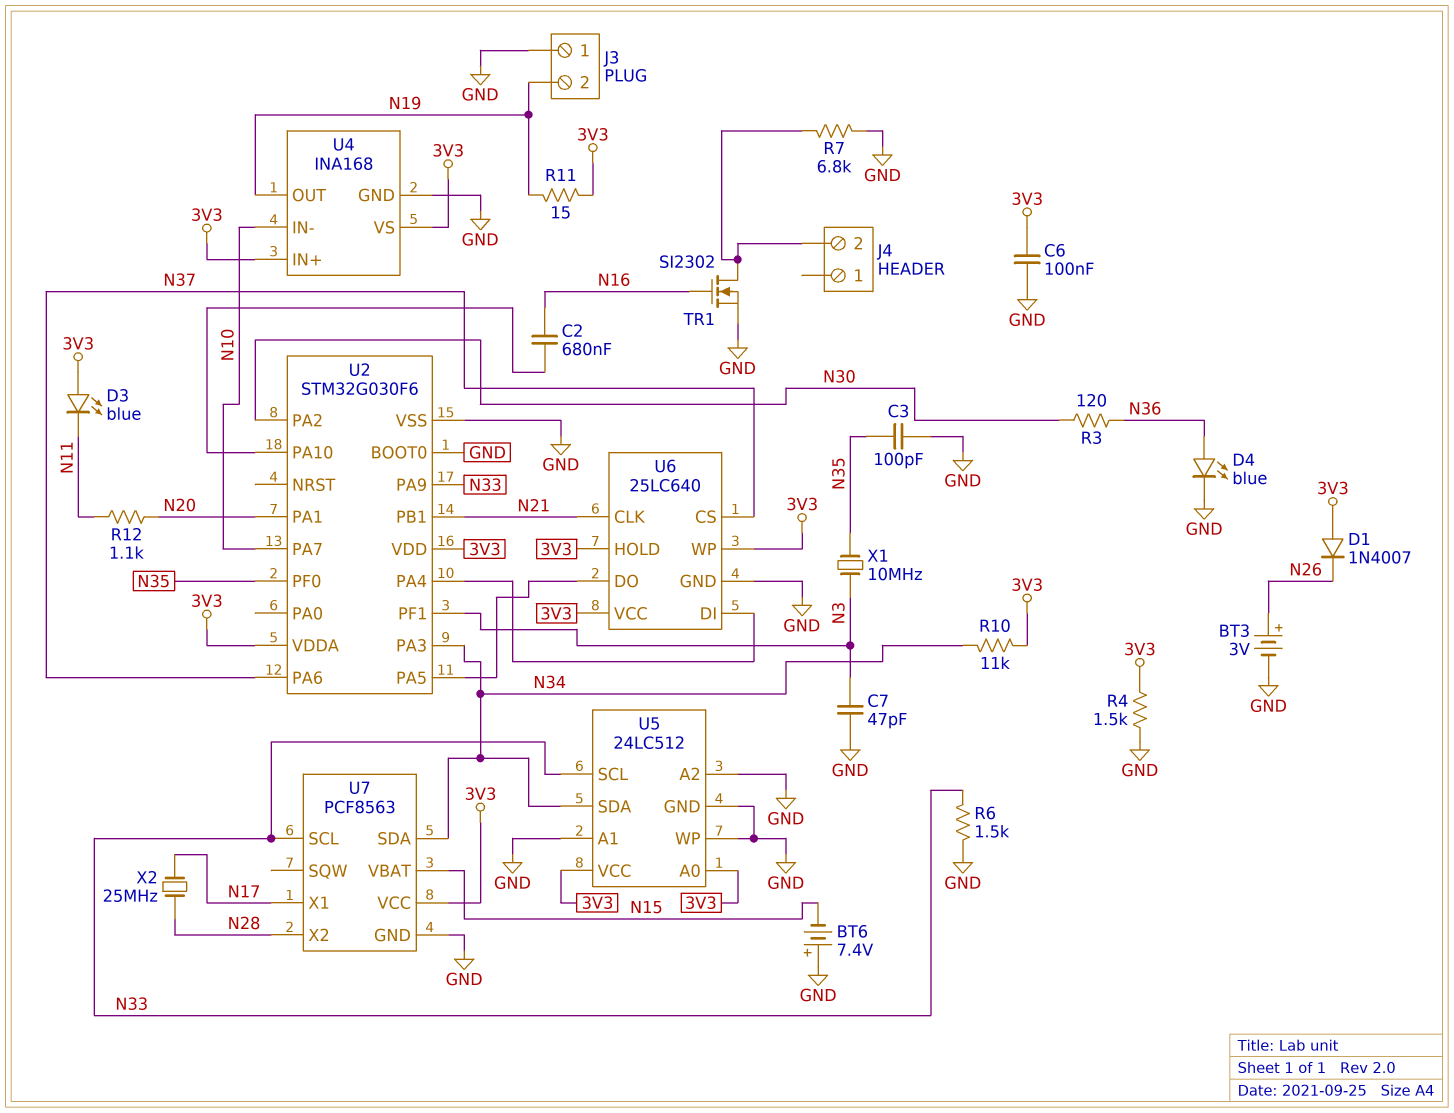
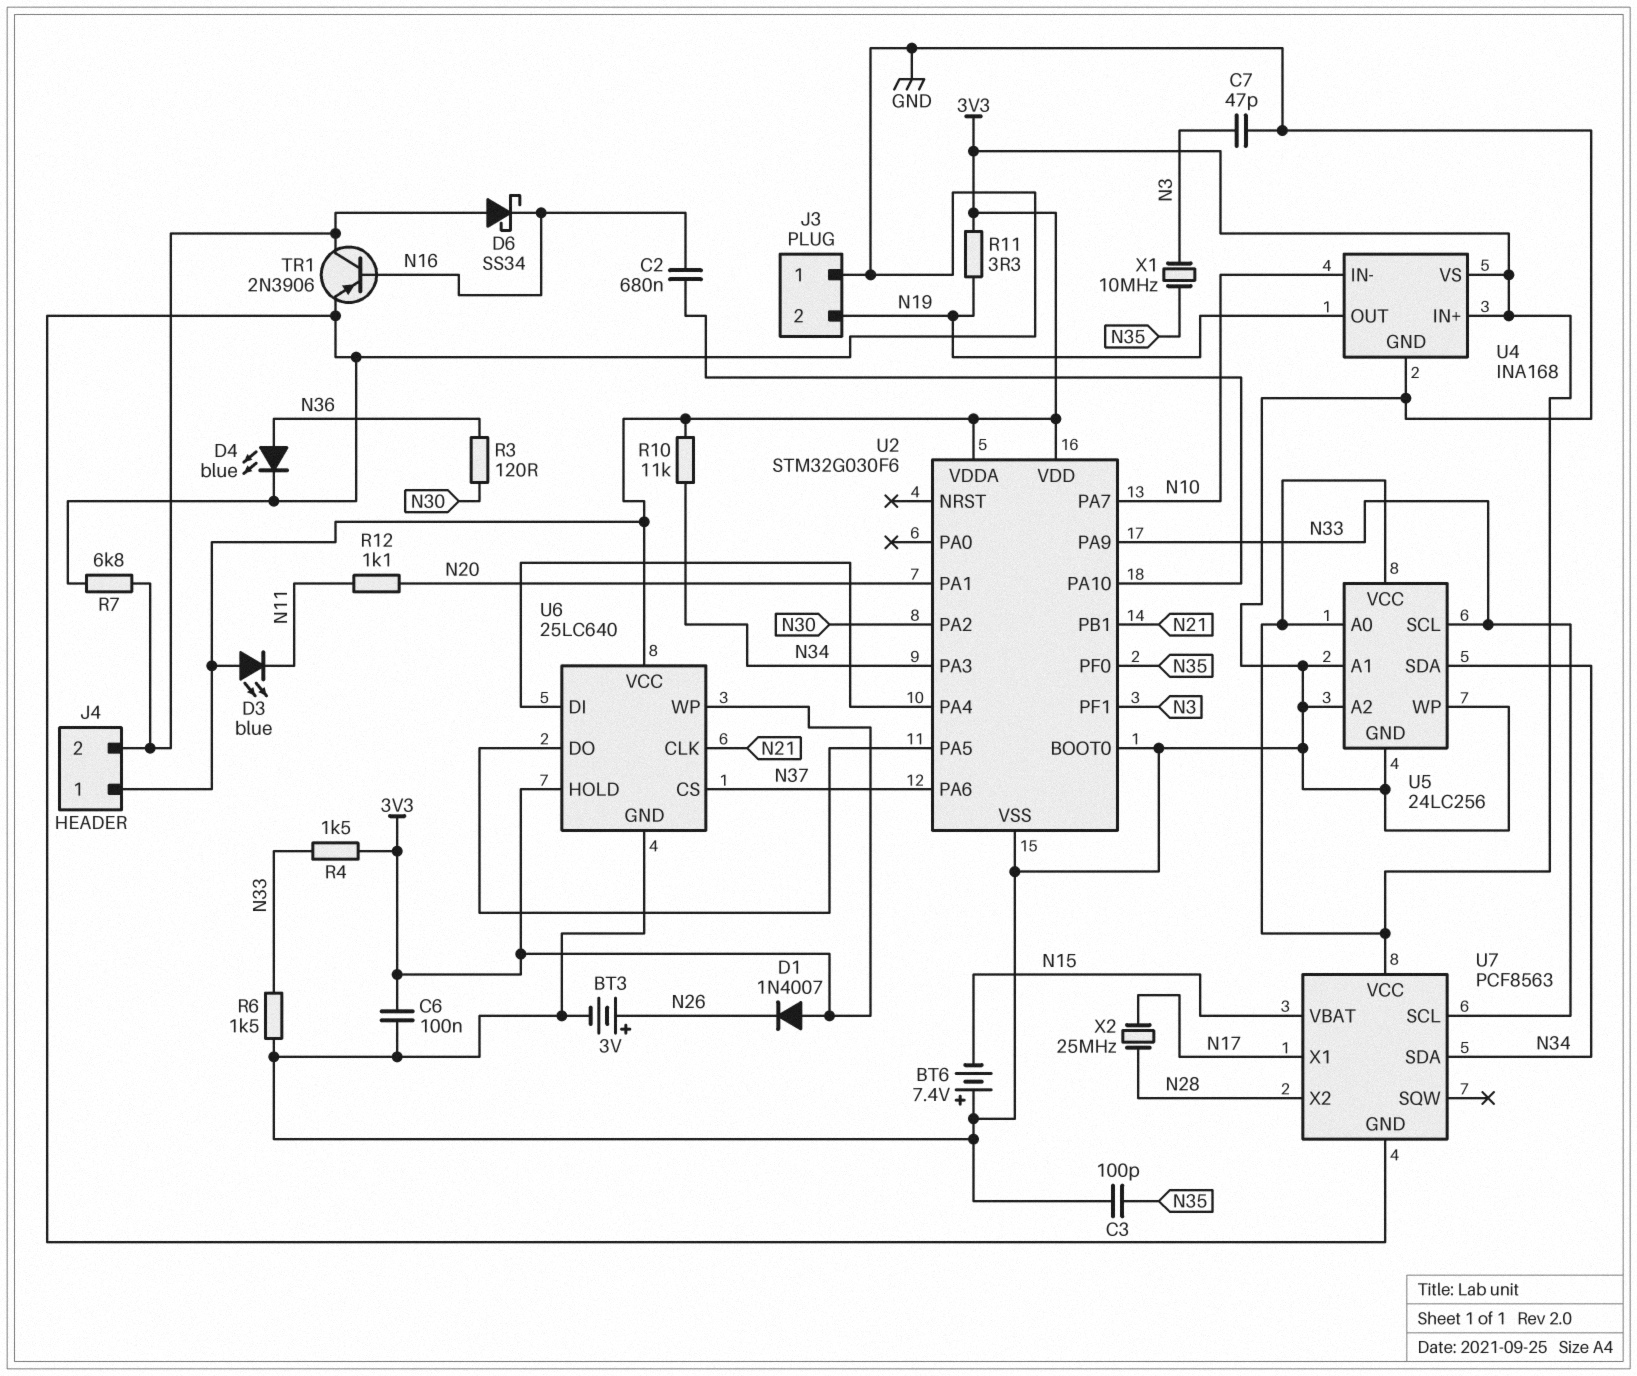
D6: none -> schottky SS34 (A J4/2, K N16)
J4 pin 1: none -> 3V3
R4: 1.5k (3V3, GND) -> 1.5k (3V3, N33)
R11: 15 (3V3, N19) -> 3.3 (3V3, N19)
TR1: NMOS SI2302 (G N16, D J4/2, S GND) -> PNP 2N3906 (B N16, C J4/2, E GND)
U5: 24LC512 -> 24LC256

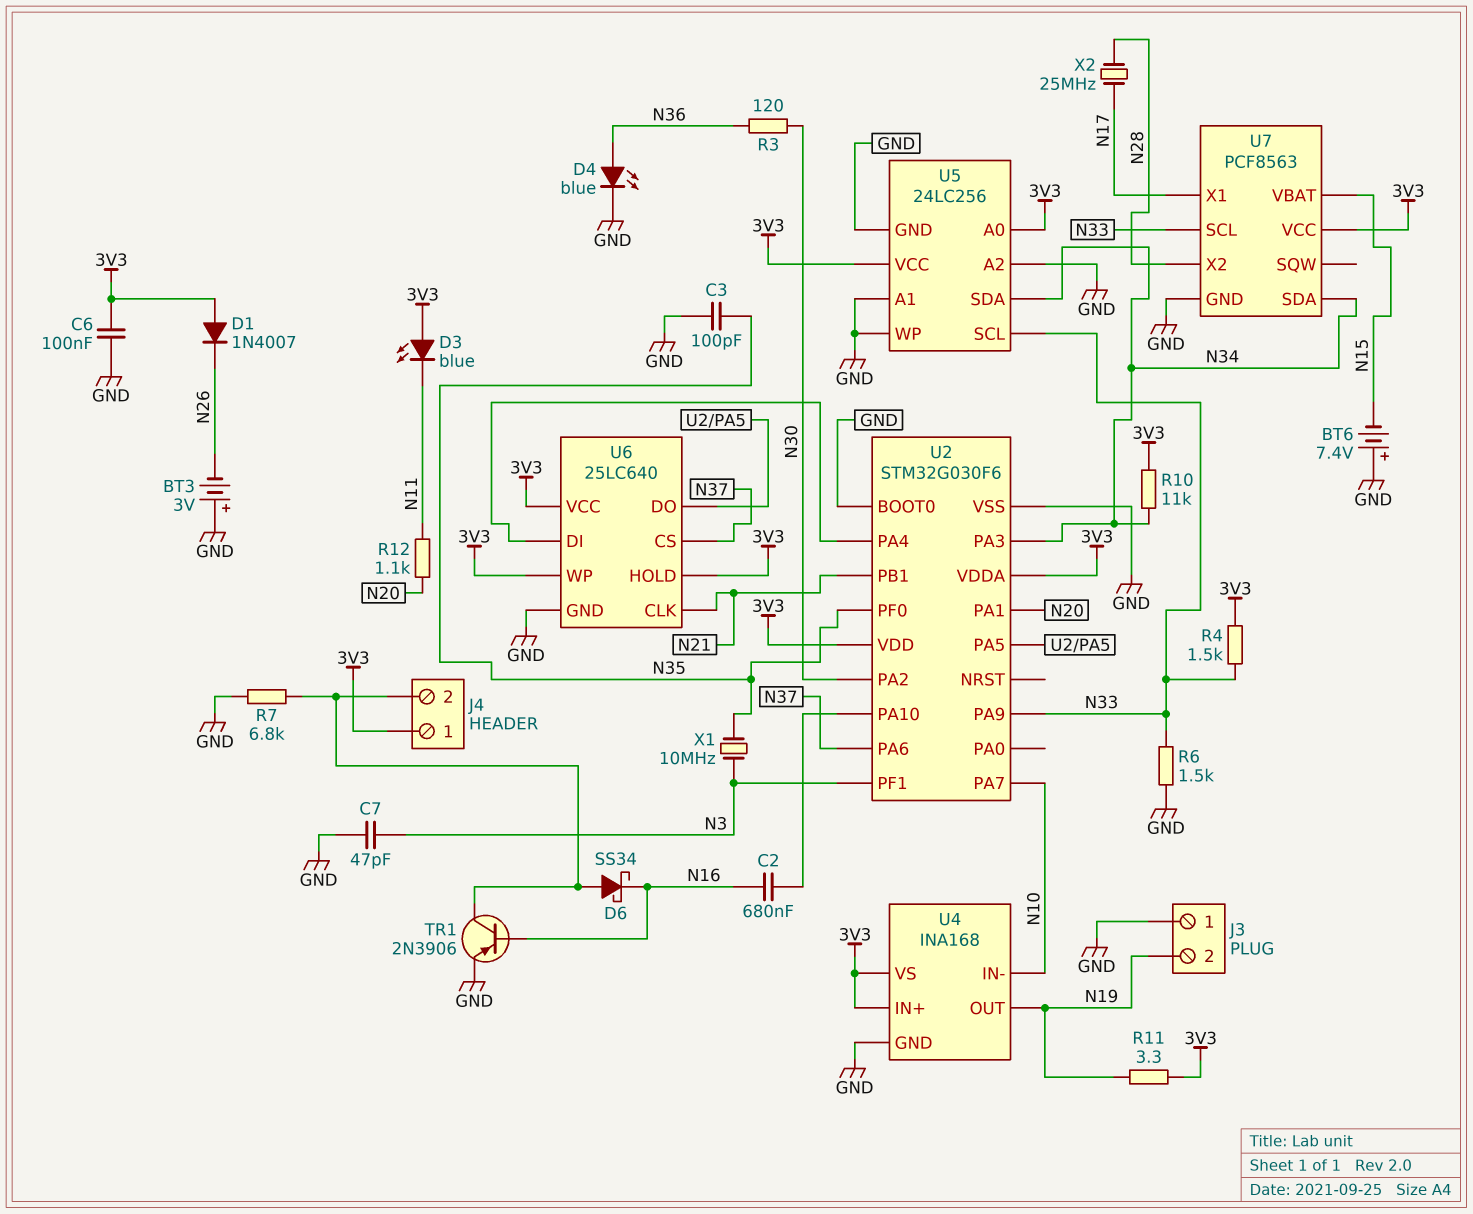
BT3: 3V (plus N26, minus GND) -> 3V (plus GND, minus N26)

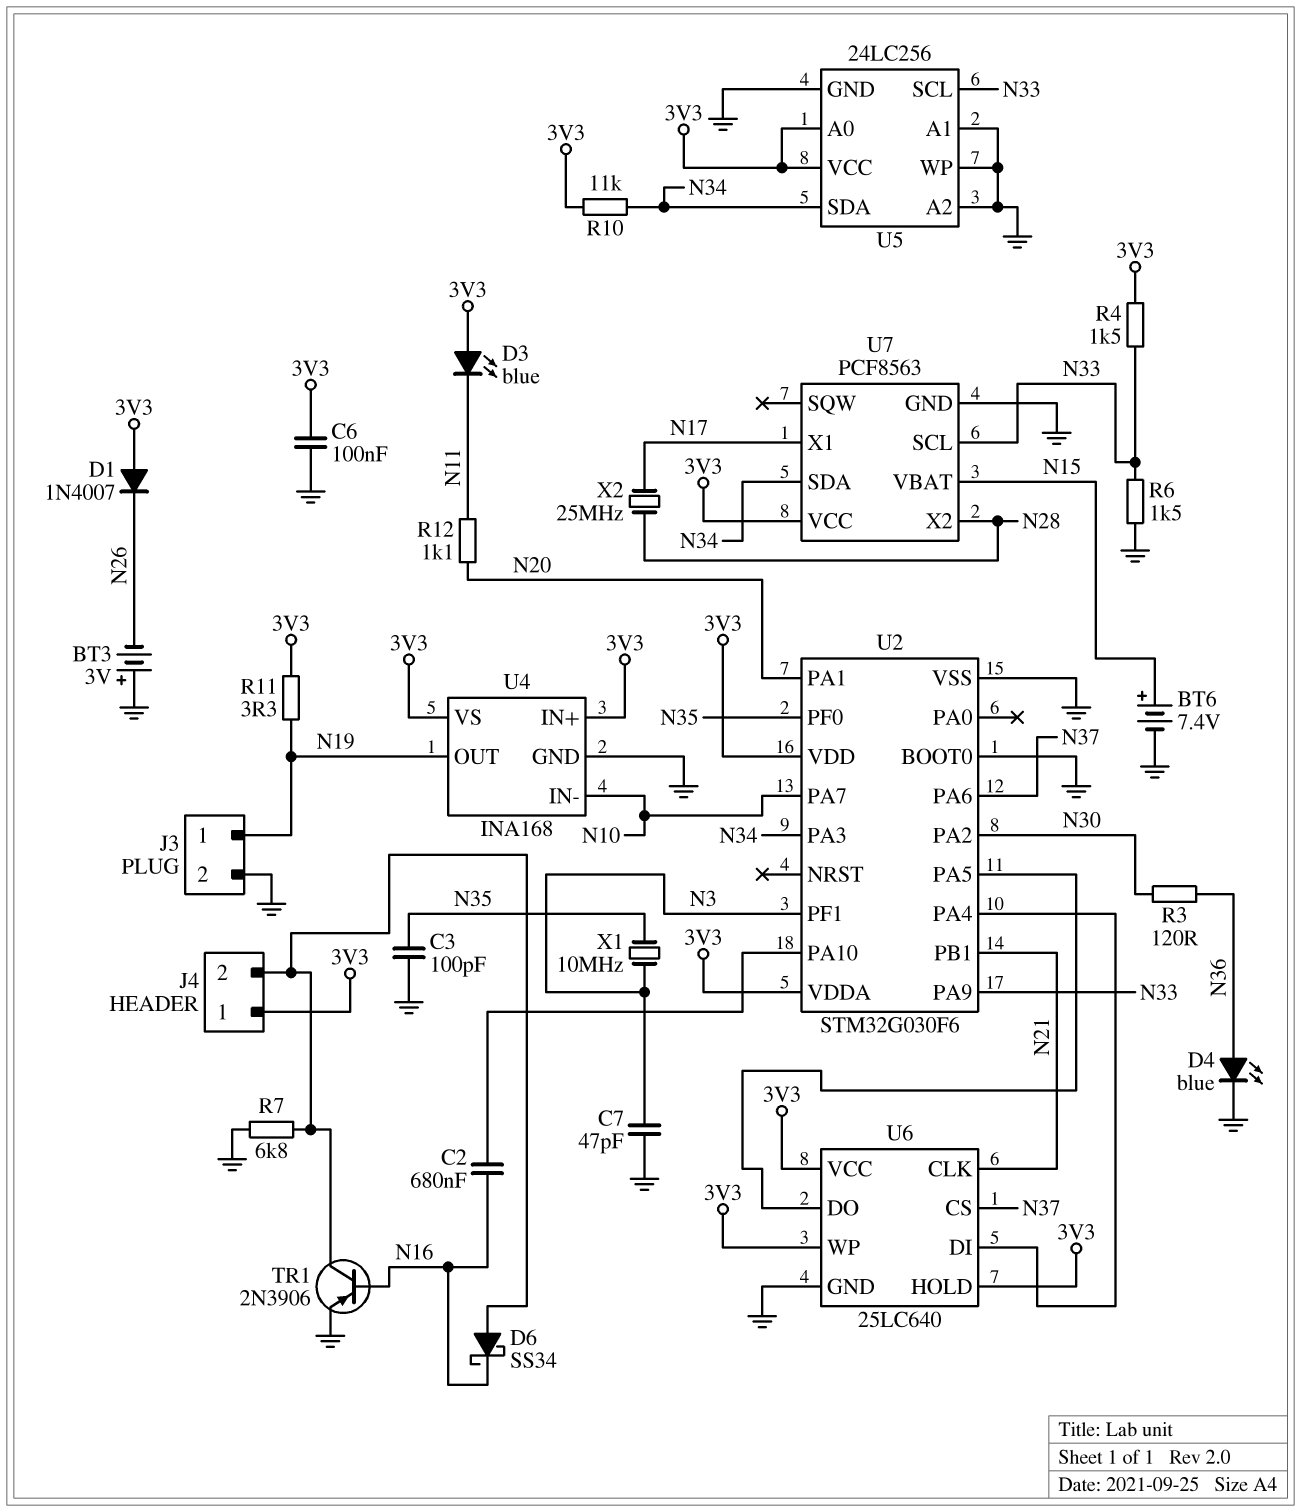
BT6: 7.4V (plus GND, minus N15) -> 7.4V (plus N15, minus GND)
J3 pin 1: GND -> N19
J3 pin 2: N19 -> GND

